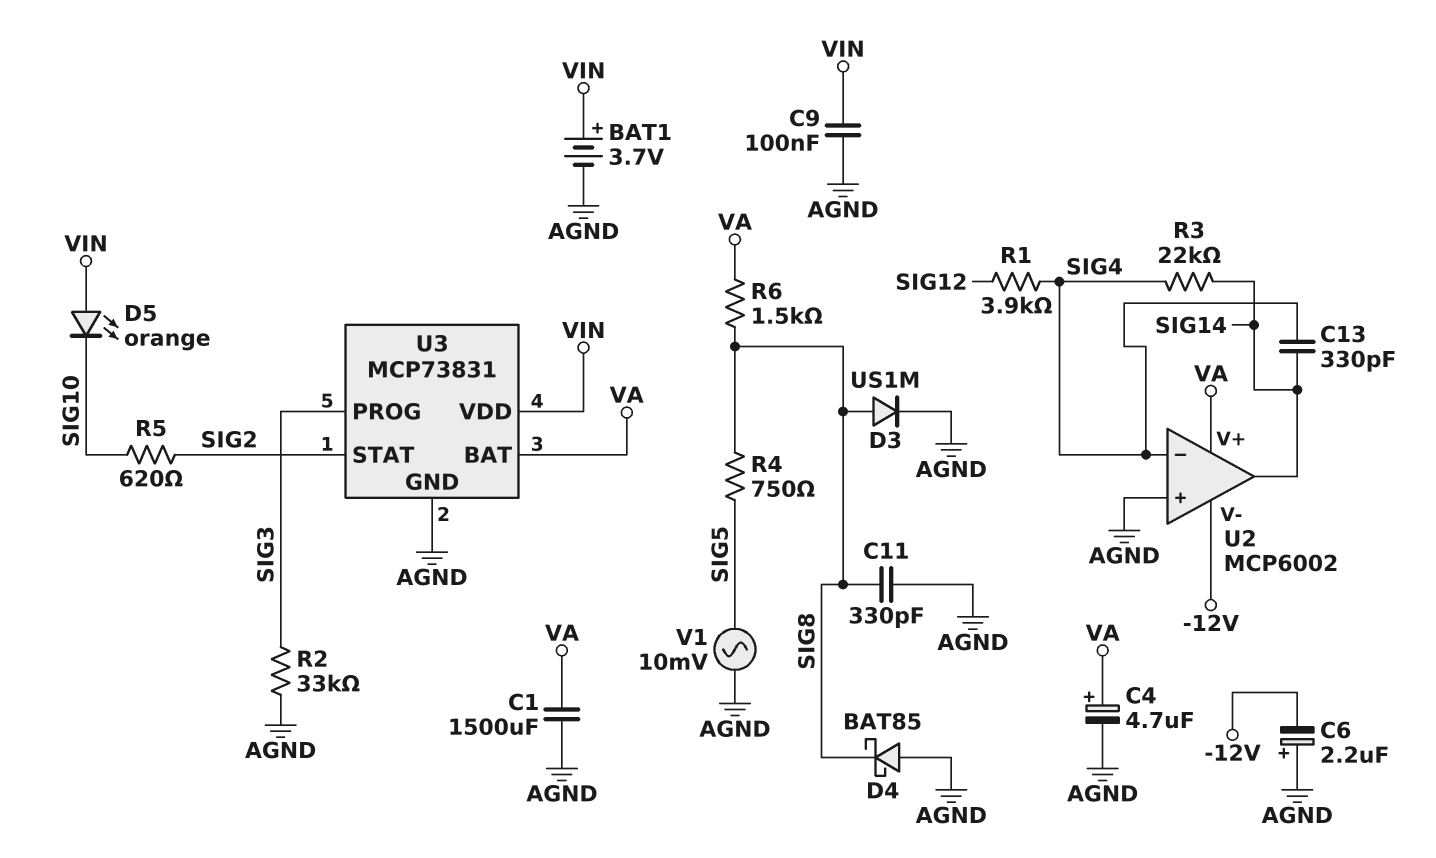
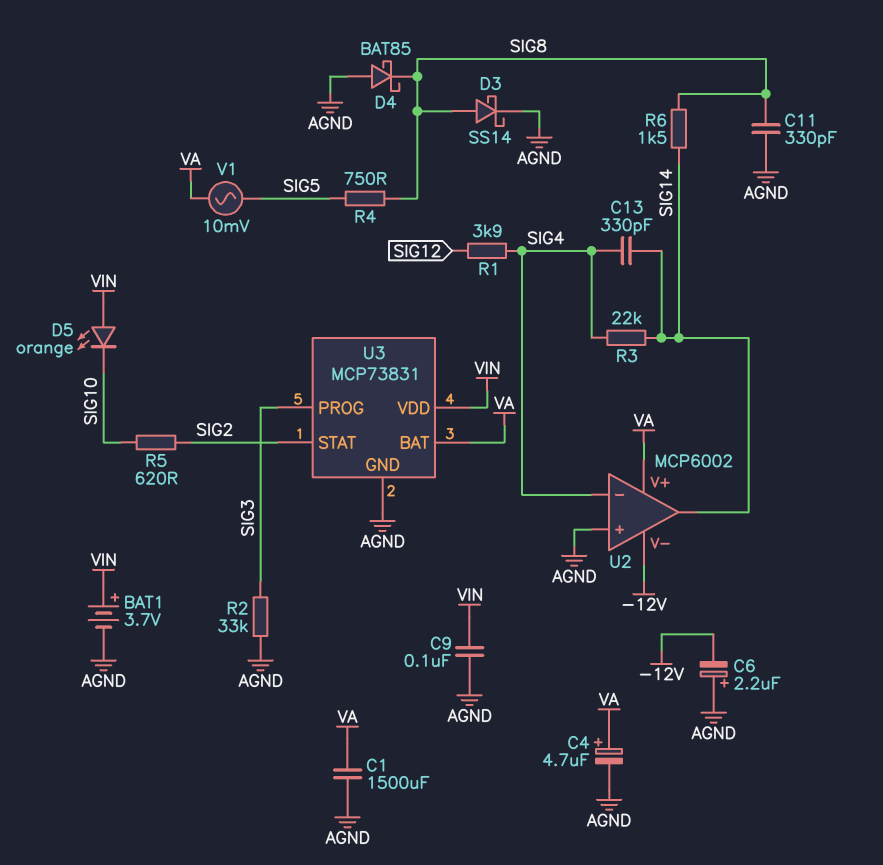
D3: diode US1M (A SIG8, K AGND) -> schottky SS14 (A SIG8, K AGND)
R6: 1.5k (SIG8, VA) -> 1.5k (SIG8, SIG14)
V1: AC 10mV (AGND, SIG5) -> AC 10mV (SIG5, VA)

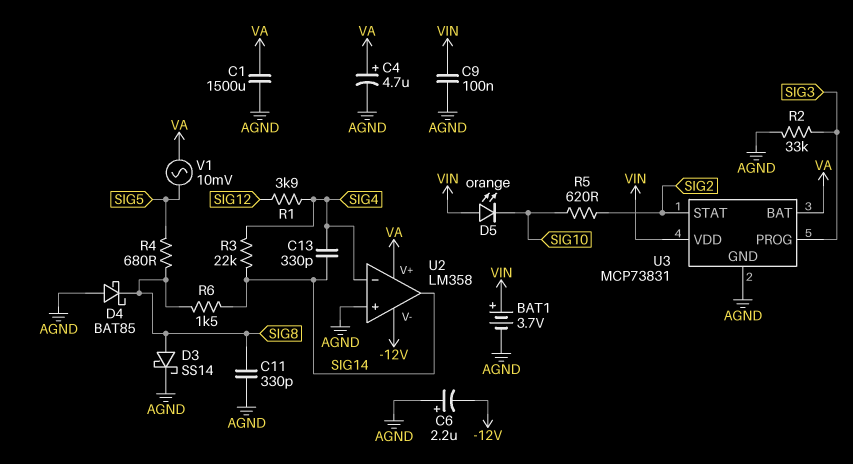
R4: 750 (SIG5, SIG8) -> 680 (SIG5, SIG8)
U2: MCP6002 -> LM358

